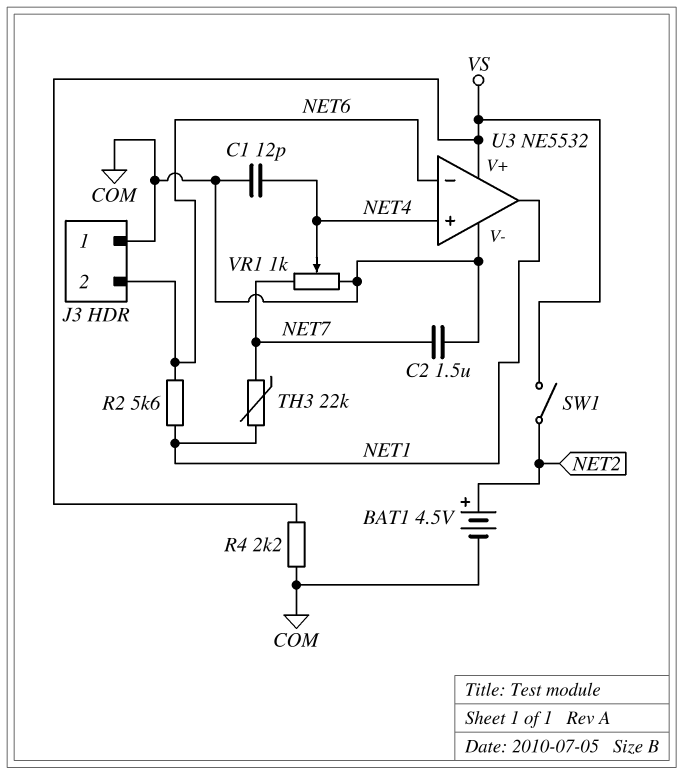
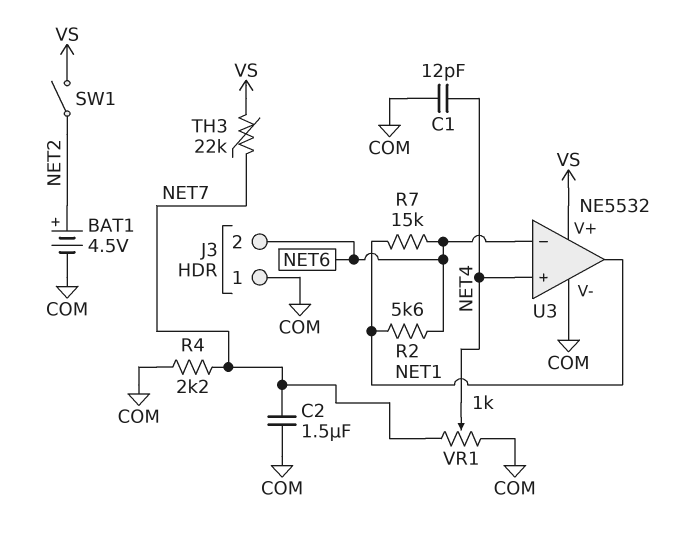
R4: 2.2k (COM, VS) -> 2.2k (COM, NET7)
R7: none -> 15k (NET1, NET6)
TH3: 22k (NET1, NET7) -> 22k (NET7, VS)

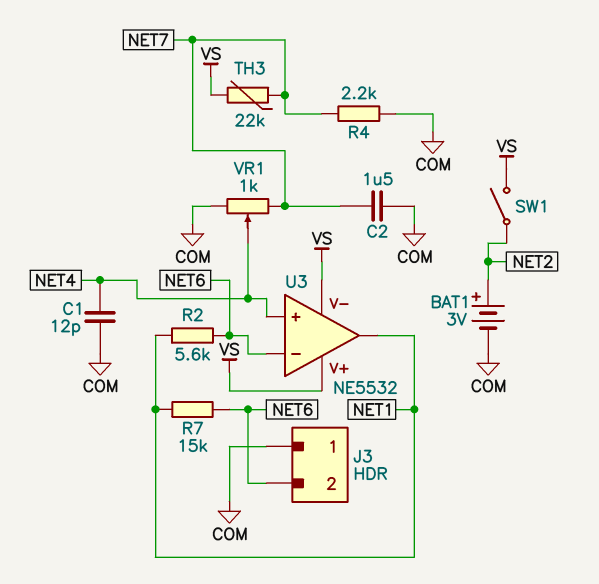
BAT1: 4.5V (plus NET2, minus COM) -> 3V (plus NET2, minus COM)
U3 pin V-: COM -> VS

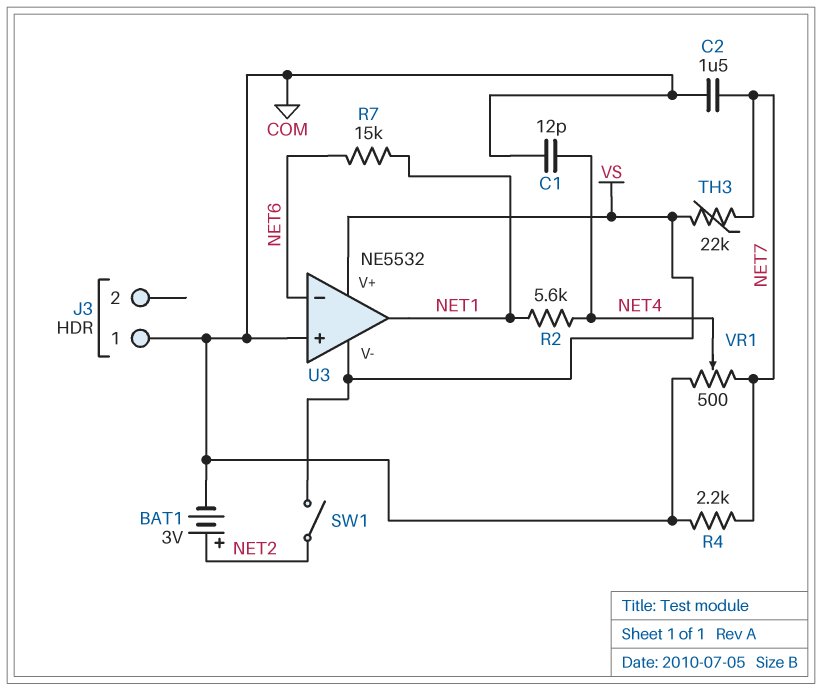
J3 pin 2: NET6 -> none
R2: 5.6k (NET1, NET6) -> 5.6k (NET1, NET4)
U3 pin in+: NET4 -> COM
VR1: 1k (COM, NET7, wiper NET4) -> 500 (COM, NET7, wiper NET4)

